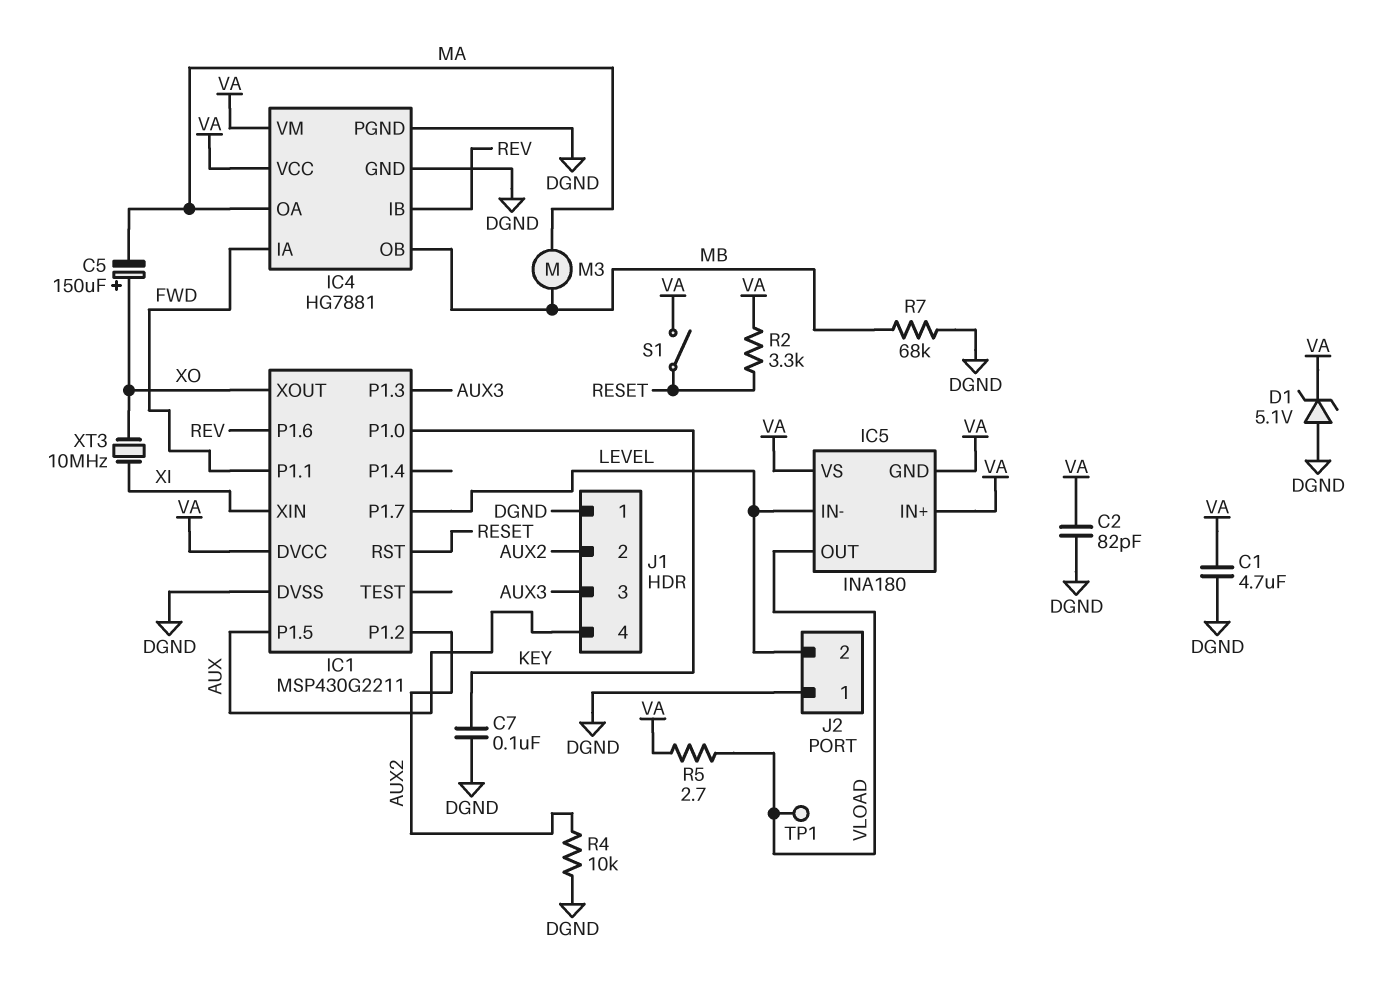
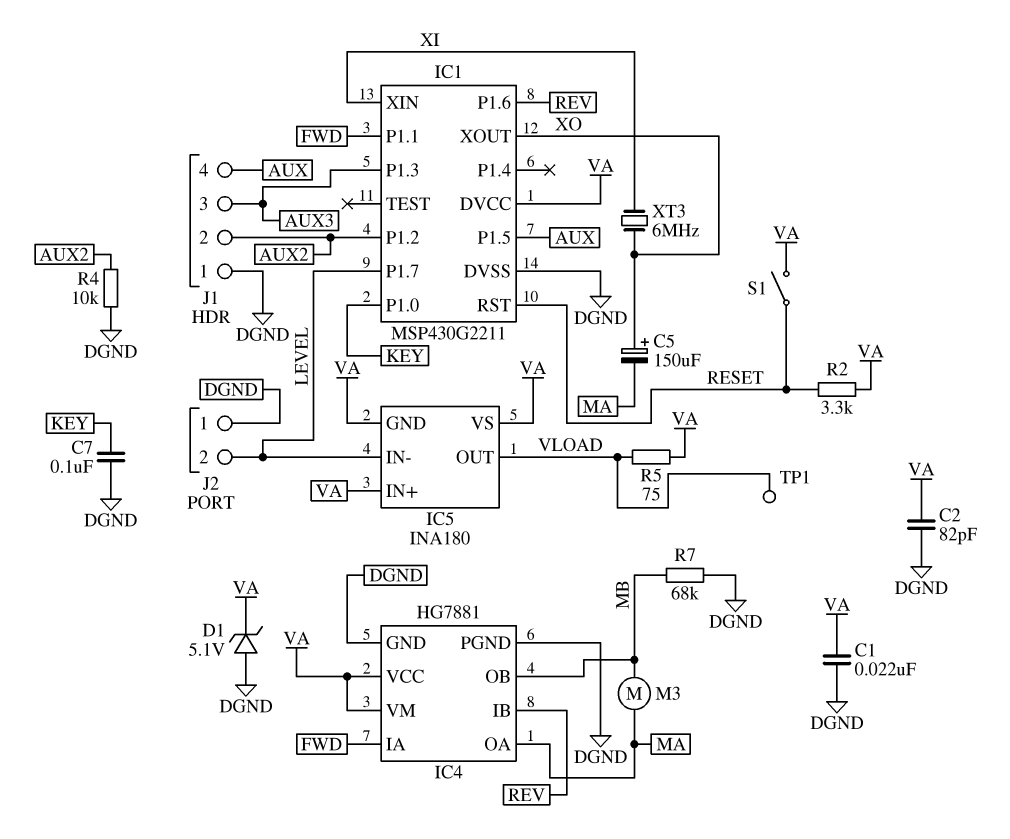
C1: 4.7uF (DGND, VA) -> 22nF (DGND, VA)
R5: 2.7 (VA, VLOAD) -> 75 (VA, VLOAD)
XT3: 10MHz (XI, XO) -> 6MHz (XI, XO)

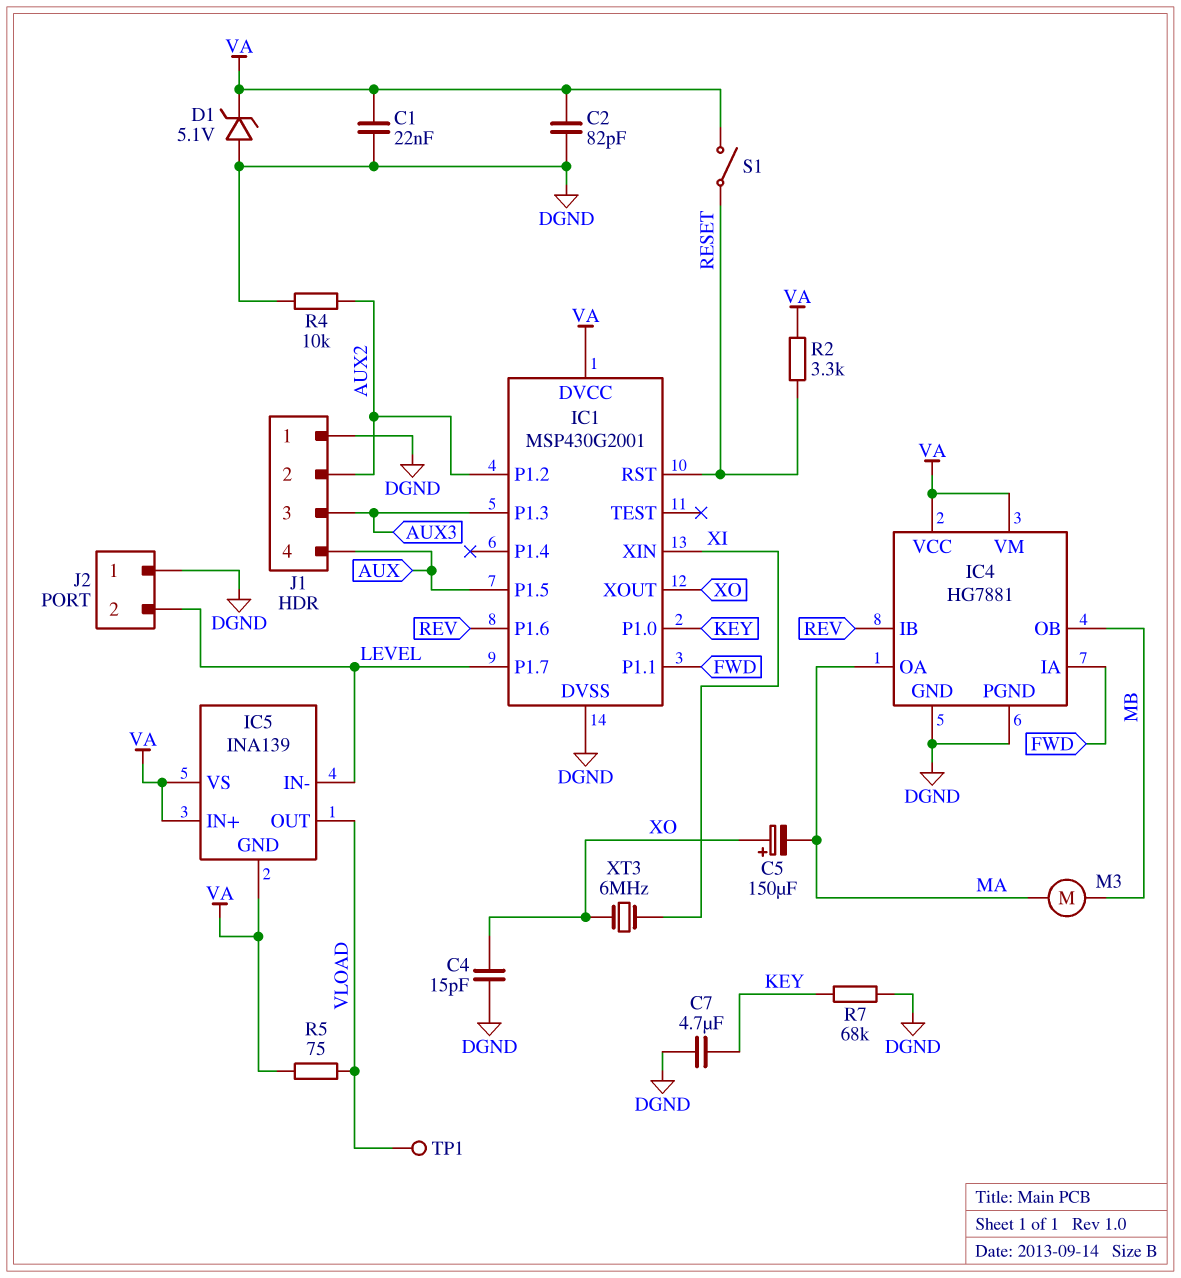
C4: none -> 15pF (DGND, XO)
C7: 100nF (DGND, KEY) -> 4.7uF (DGND, KEY)
IC1: MSP430G2211 -> MSP430G2001
IC5: INA180 -> INA139
R7: 68k (DGND, MB) -> 68k (DGND, KEY)

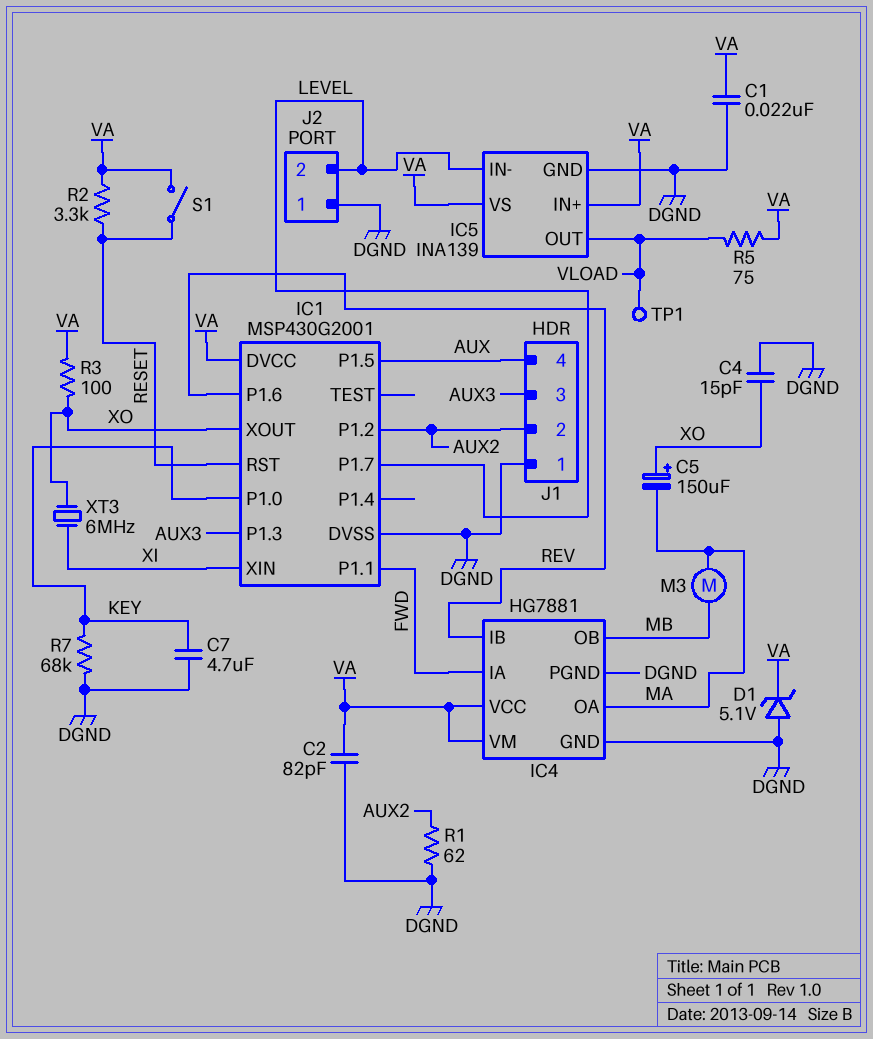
IC5 pin GND: VA -> DGND
R1: none -> 62 (AUX2, DGND)
R3: none -> 100 (VA, XO)
R4: 10k (AUX2, DGND) -> none

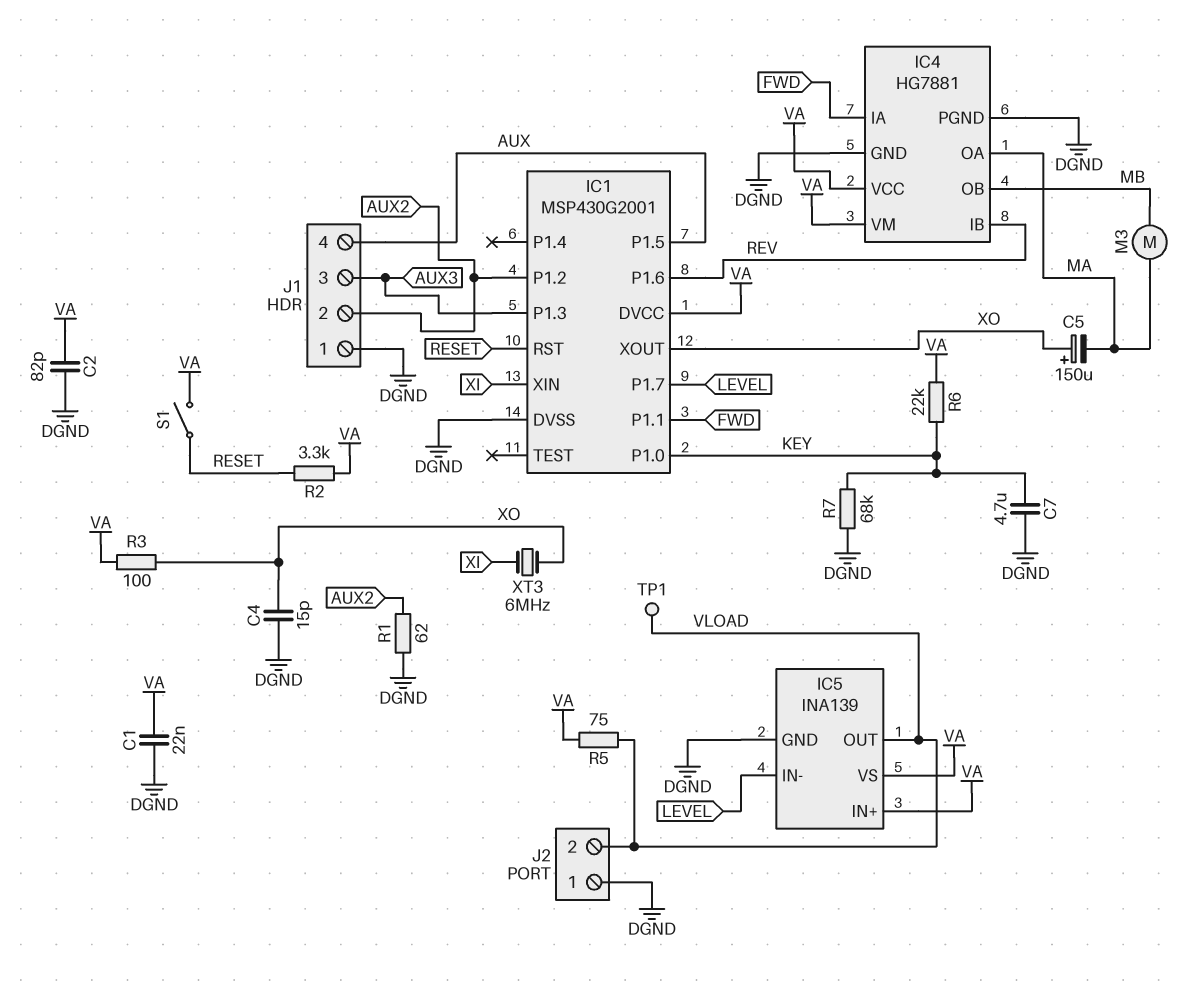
D1: zener 5.1V (A DGND, K VA) -> none
J2 pin 2: LEVEL -> VLOAD
R6: none -> 22k (KEY, VA)

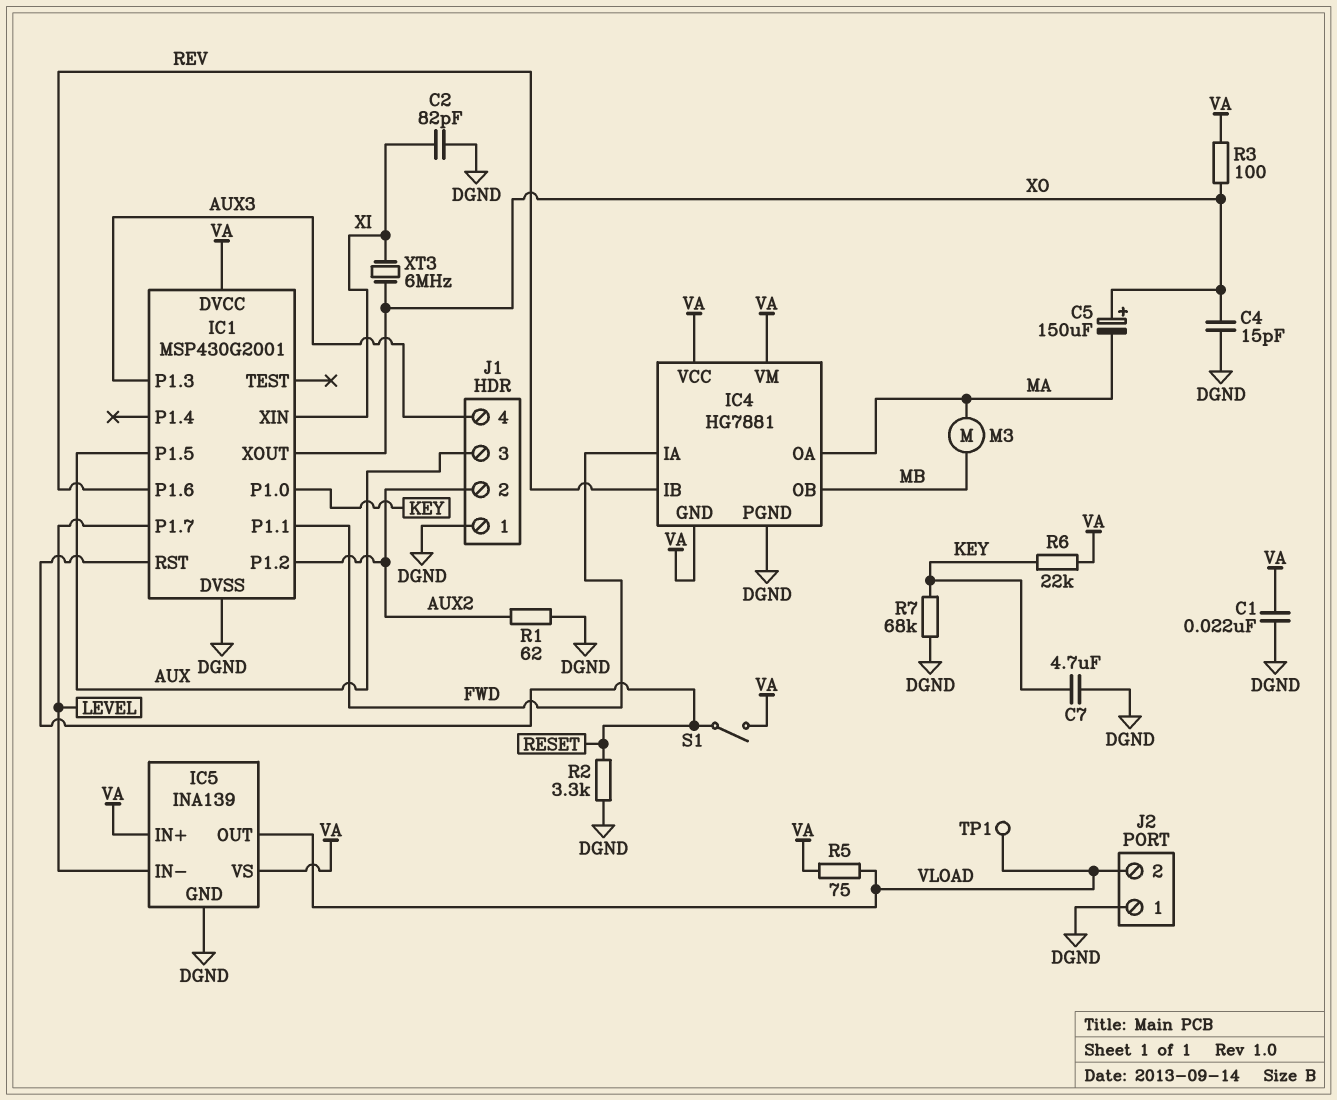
C2: 82pF (DGND, VA) -> 82pF (DGND, XI)
IC4 pin GND: DGND -> VA
J1 pin 3: AUX3 -> AUX
J1 pin 4: AUX -> AUX3
R2: 3.3k (RESET, VA) -> 3.3k (DGND, RESET)

